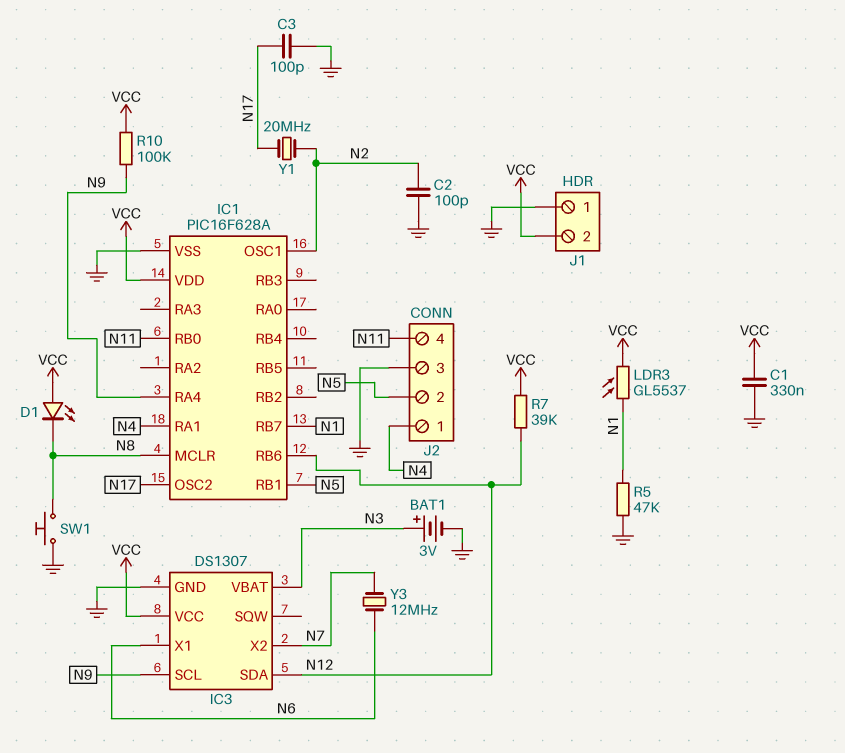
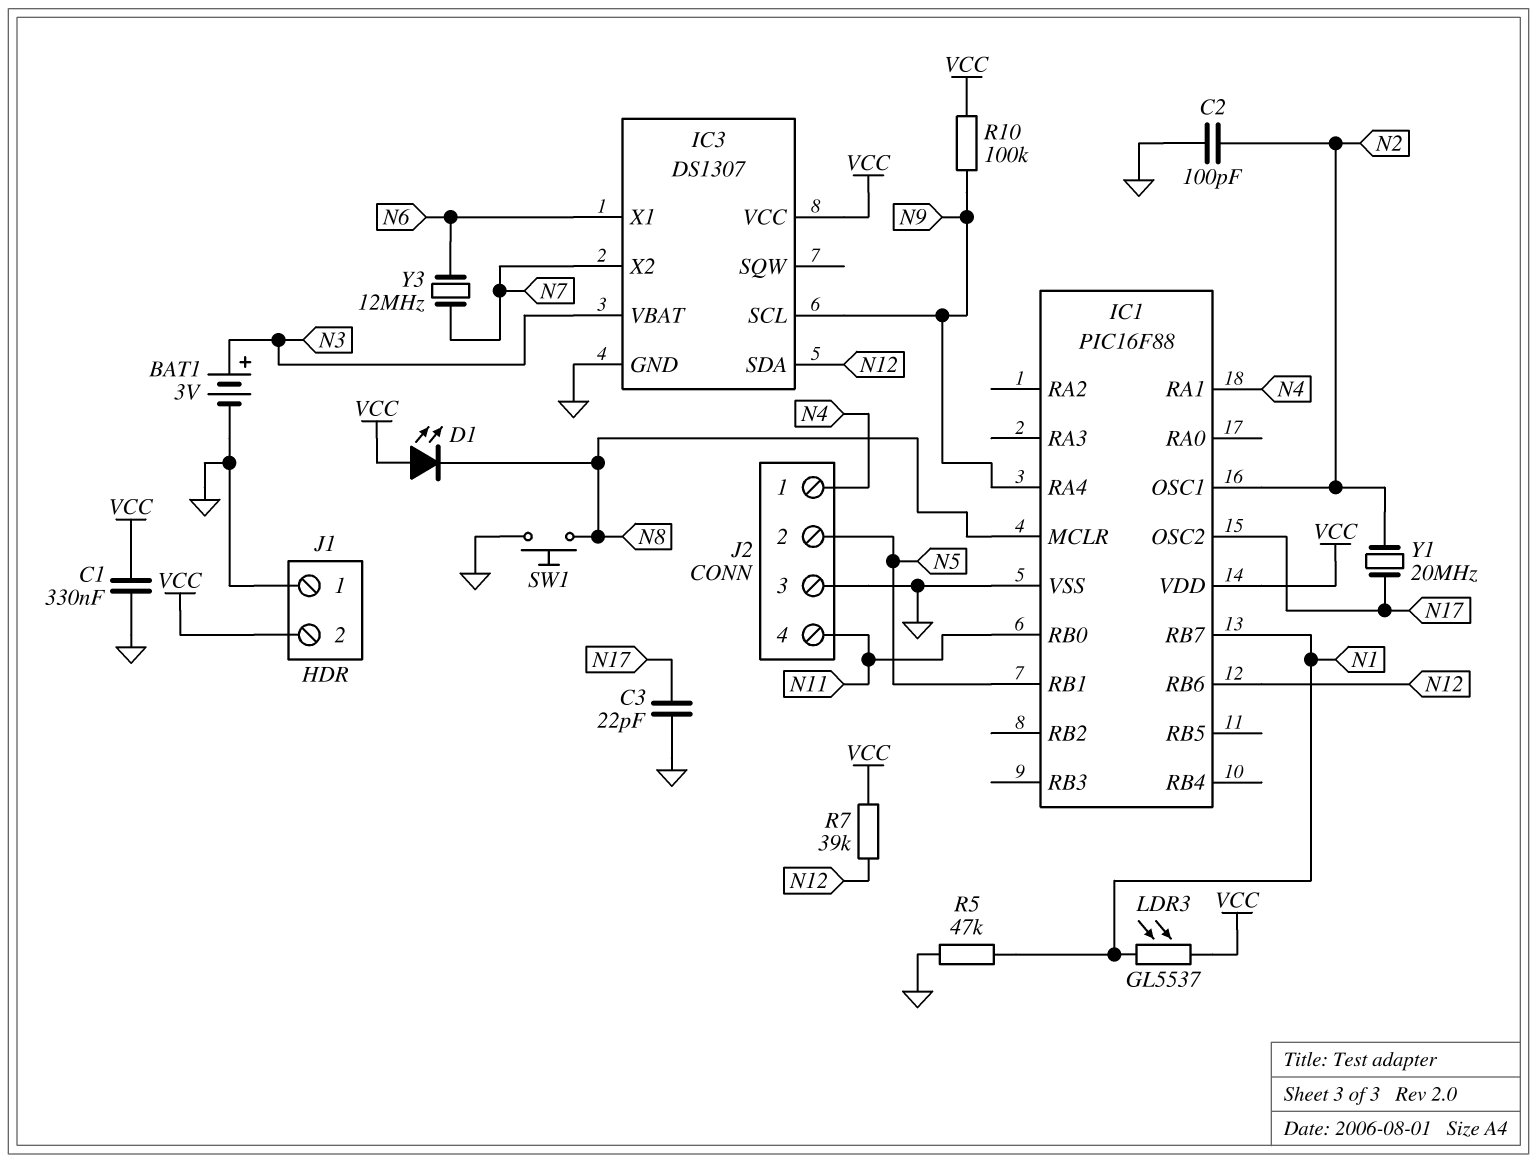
C3: 100pF (GND, N17) -> 22pF (GND, N17)
IC1: PIC16F628A -> PIC16F88

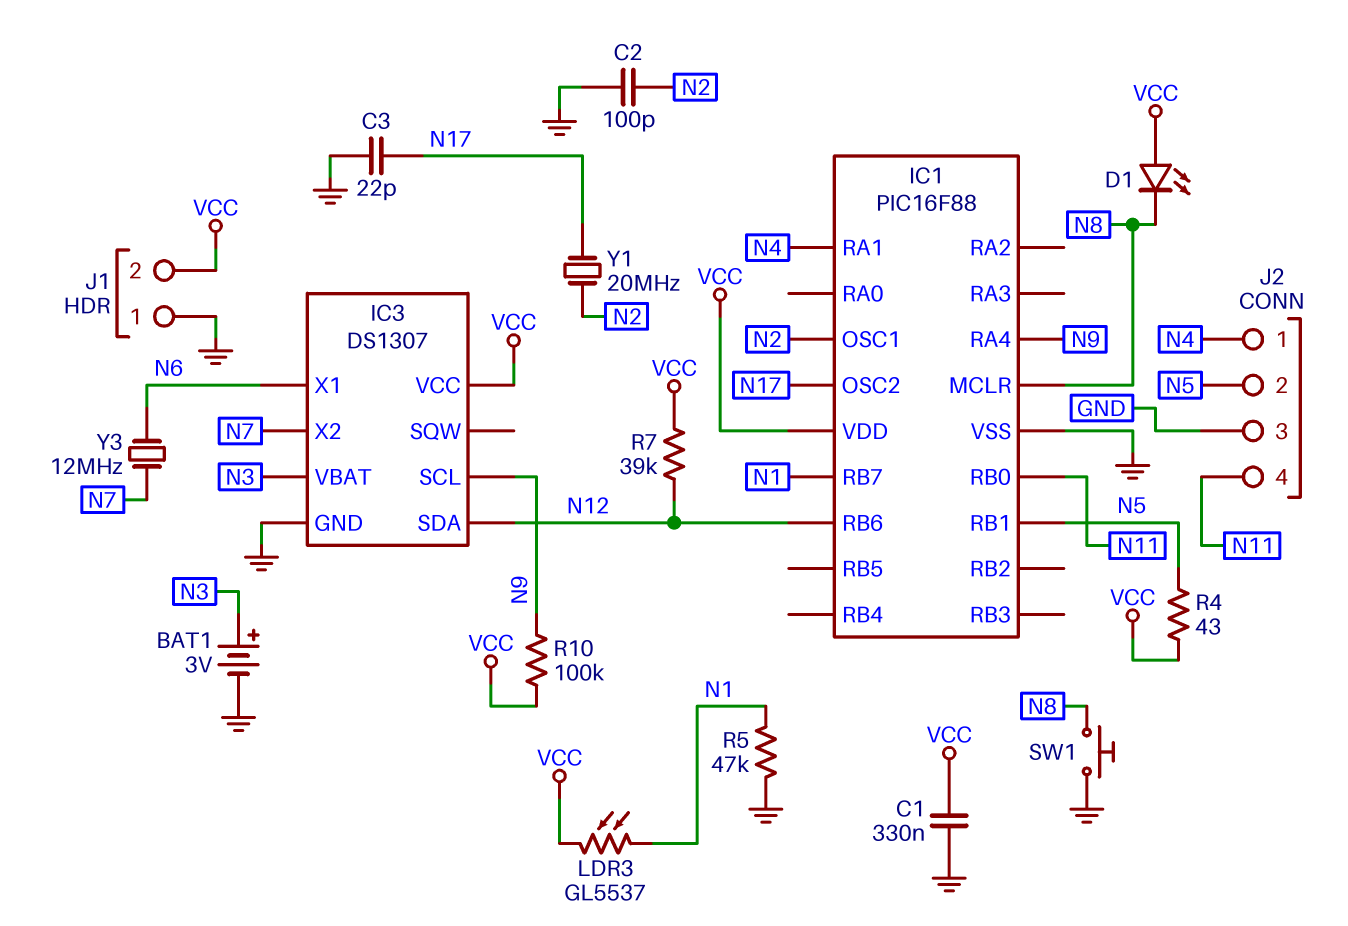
R4: none -> 43 (N5, VCC)

